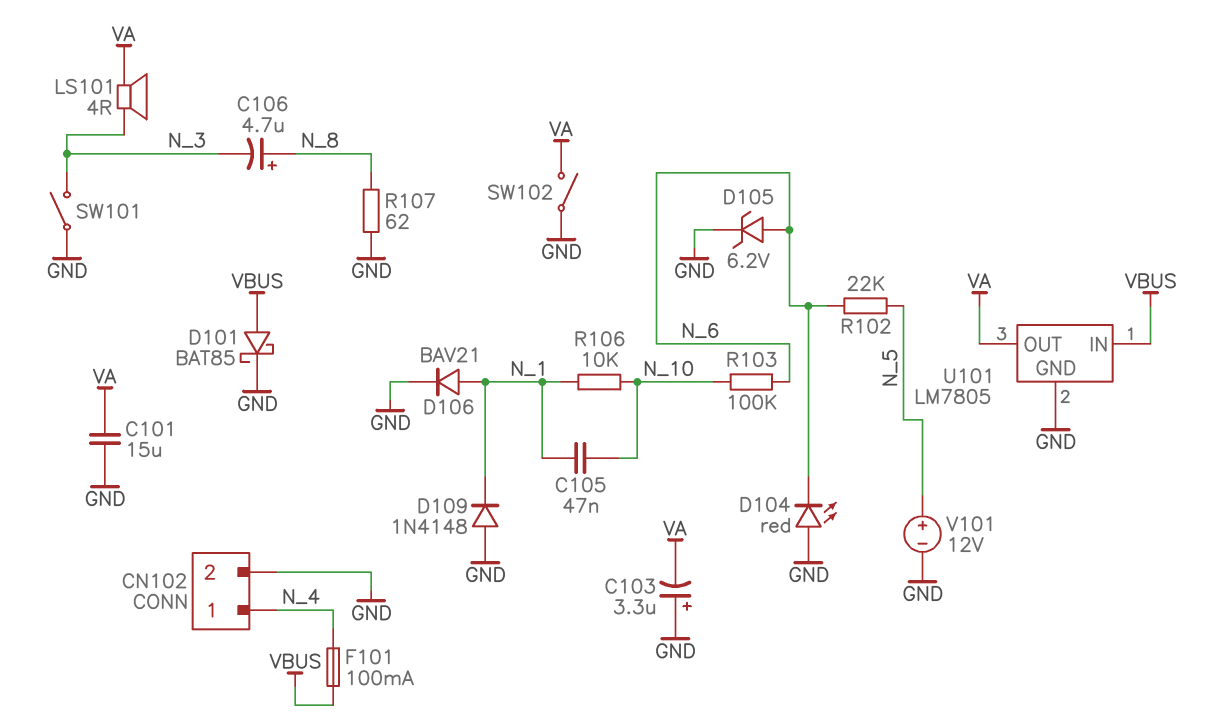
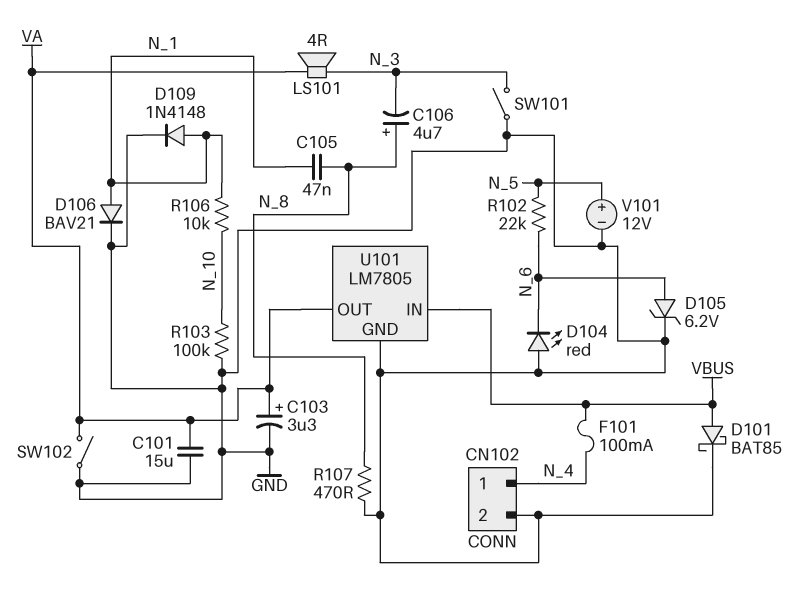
C103: 3.3uF (plus GND, minus VA) -> 3.3uF (plus VA, minus GND)
C105: 47nF (N_1, N_10) -> 47nF (N_1, N_8)
D109: diode 1N4148 (A GND, K N_1) -> diode 1N4148 (A N_1, K GND)
R103: 100k (N_6, N_10) -> 100k (GND, N_10)
R107: 62 (GND, N_8) -> 470 (GND, N_8)

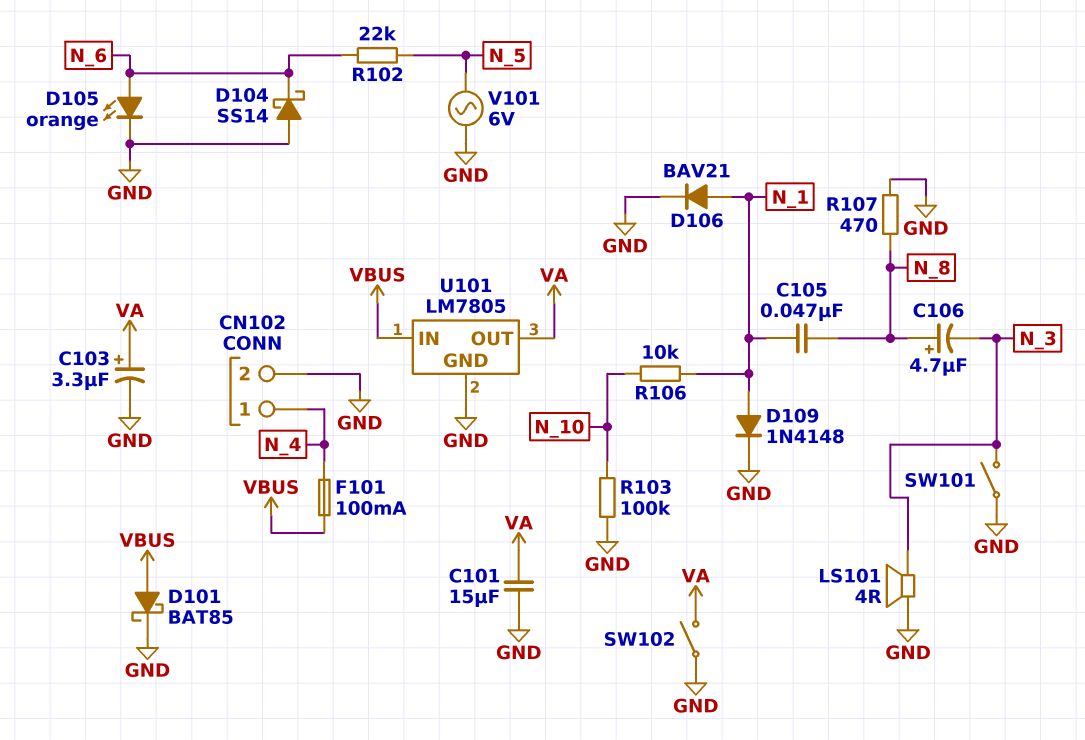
D104: LED red (A GND, K N_6) -> schottky SS14 (A GND, K N_6)
D105: zener 6.2V (A N_6, K GND) -> LED orange (A N_6, K GND)
LS101: speaker 4R (N_3, VA) -> speaker 4R (GND, N_3)
V101: 12V (plus N_5, minus GND) -> AC 6V (GND, N_5)

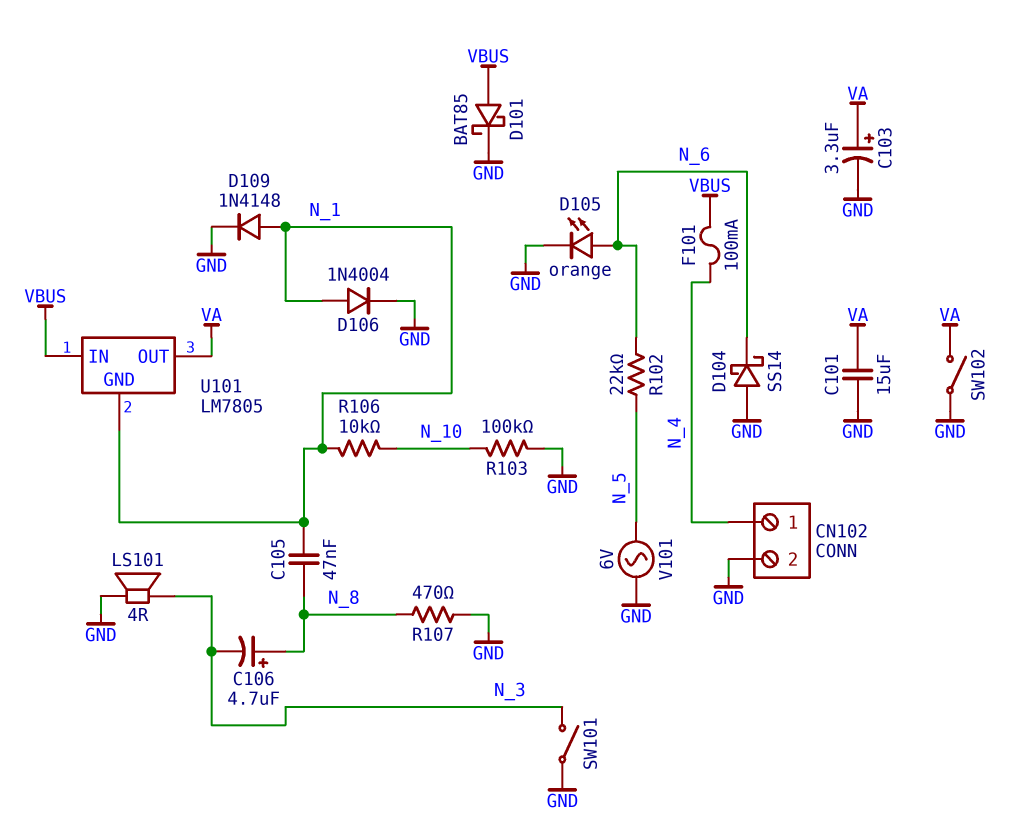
D106: diode BAV21 (A N_1, K GND) -> diode 1N4004 (A N_1, K GND)
U101 pin GND: GND -> N_1

